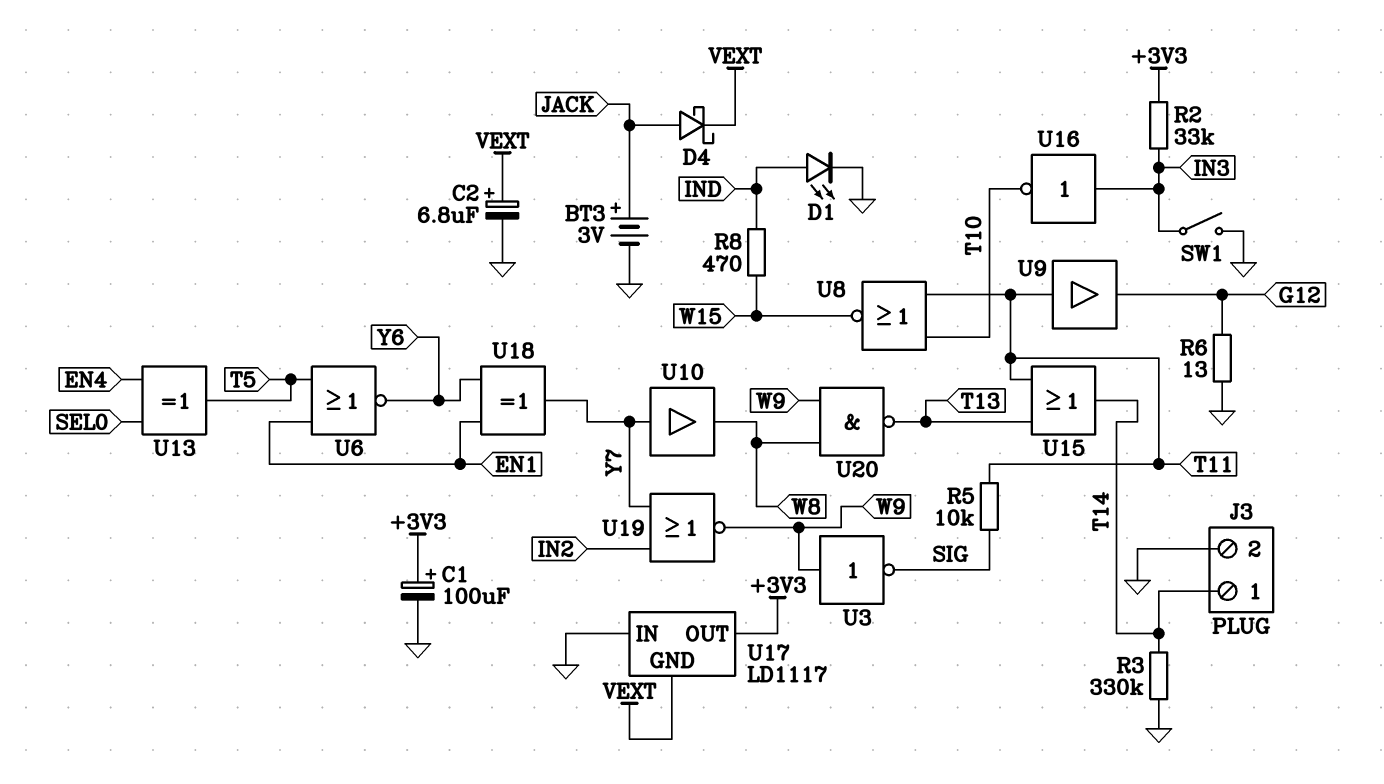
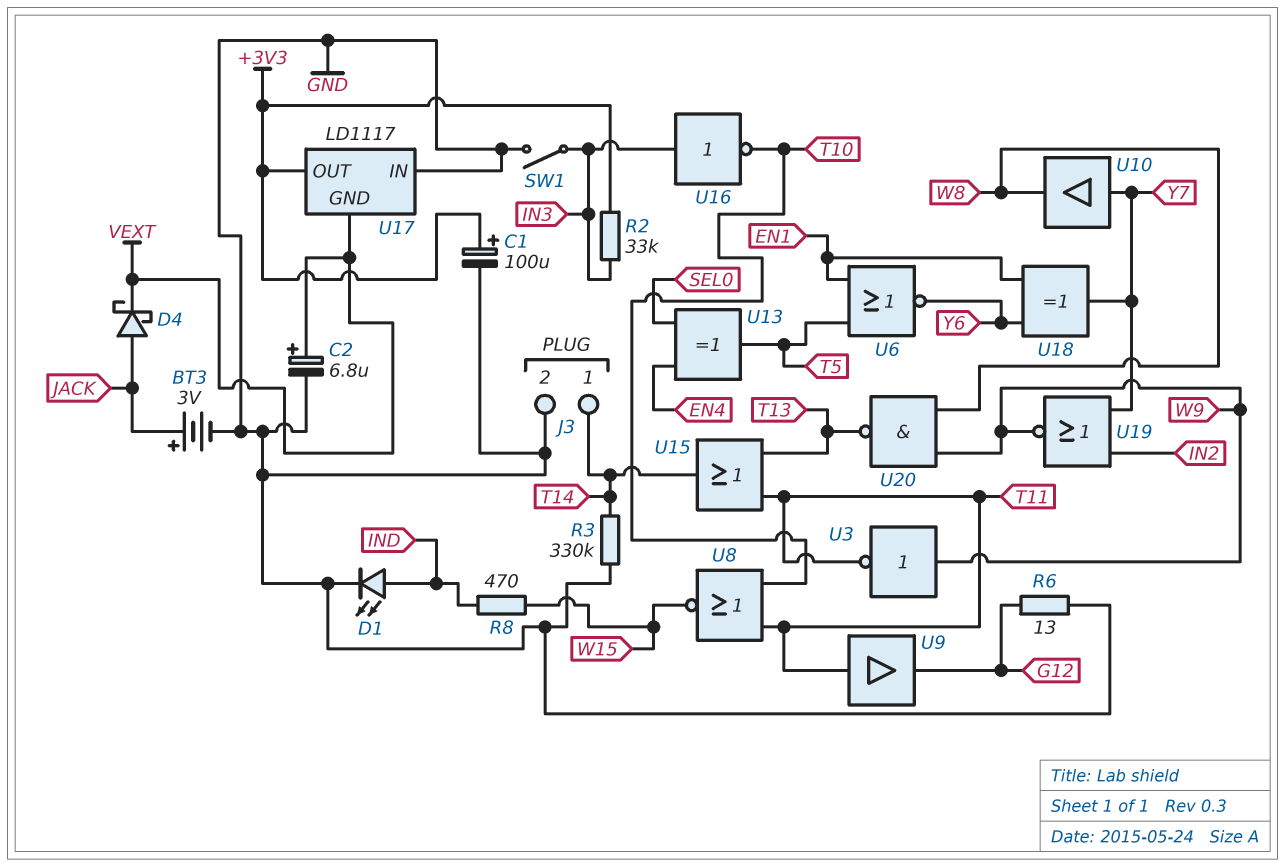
R5: 10k (SIG, T11) -> none
U3: NOT (in W9, out SIG) -> NOT (in W9, out T11)

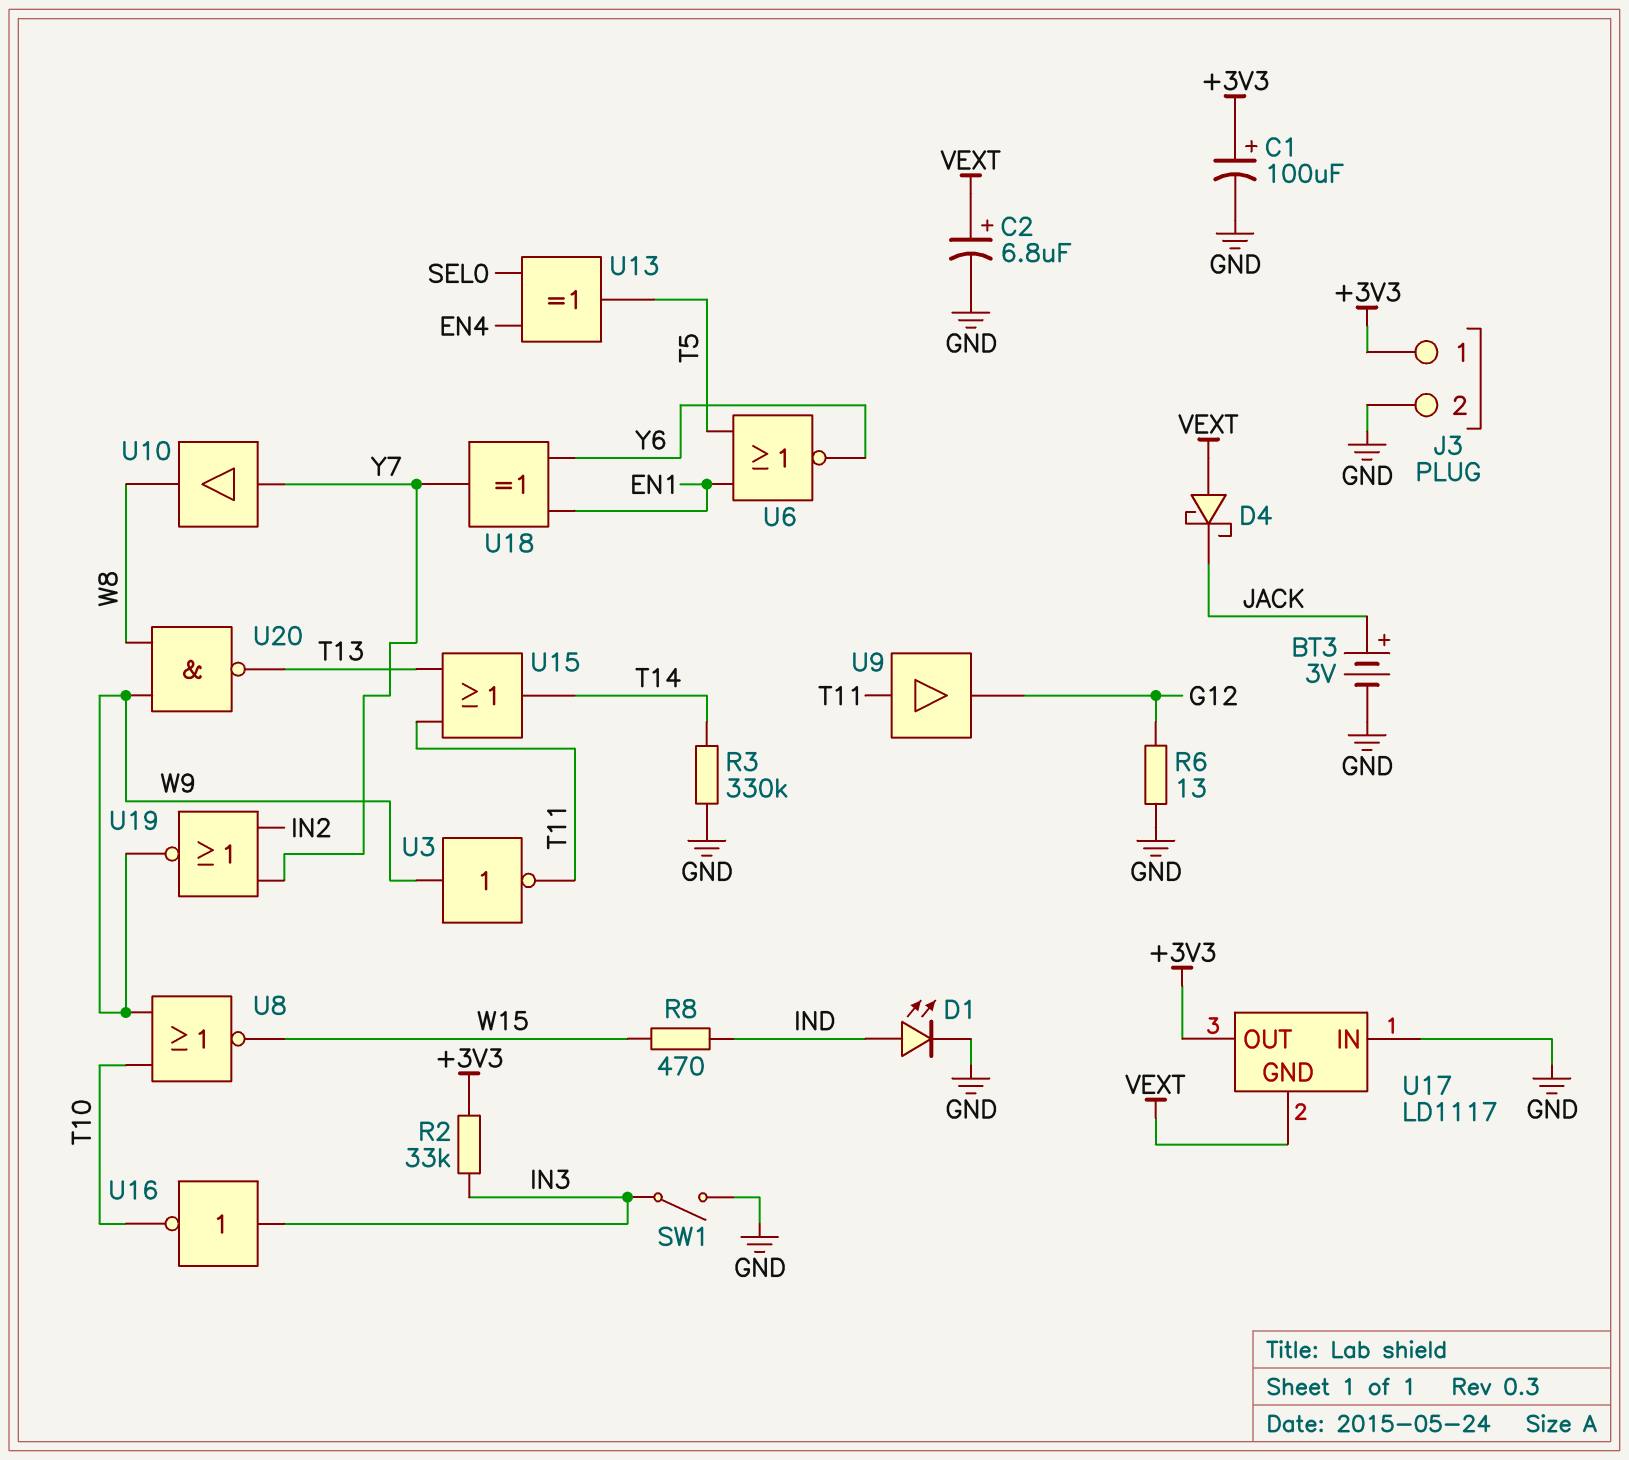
D4: schottky (A JACK, K VEXT) -> schottky (A VEXT, K JACK)
J3 pin 1: T14 -> +3V3
U8: NOR (in T10, in T11, out W15) -> NOR (in T10, in W9, out W15)

